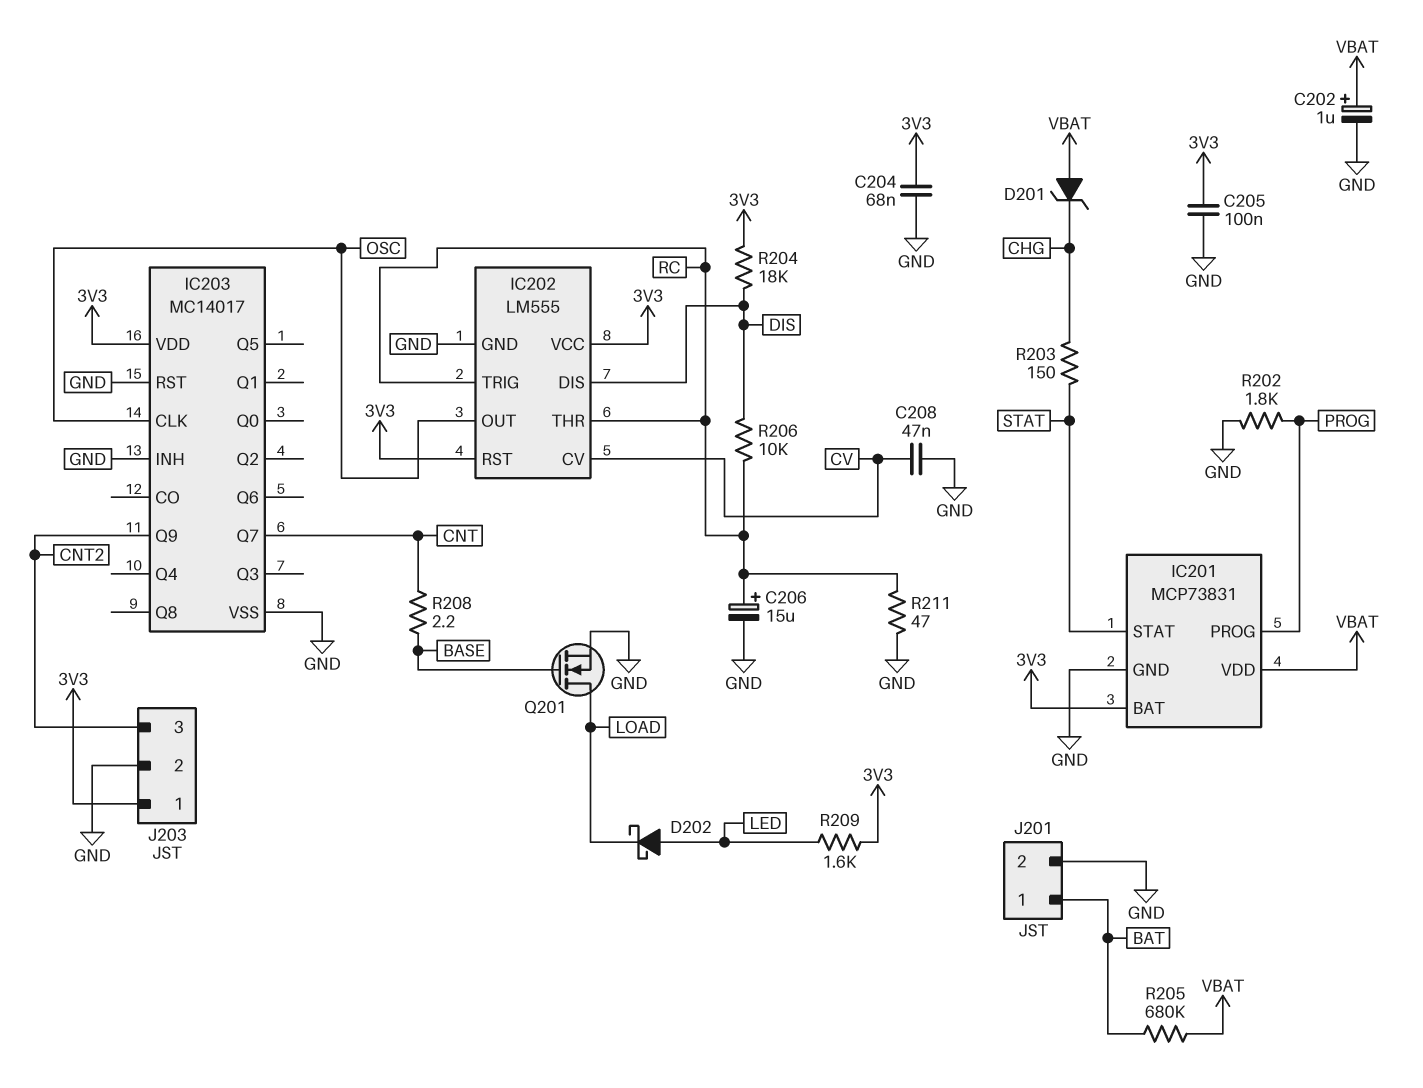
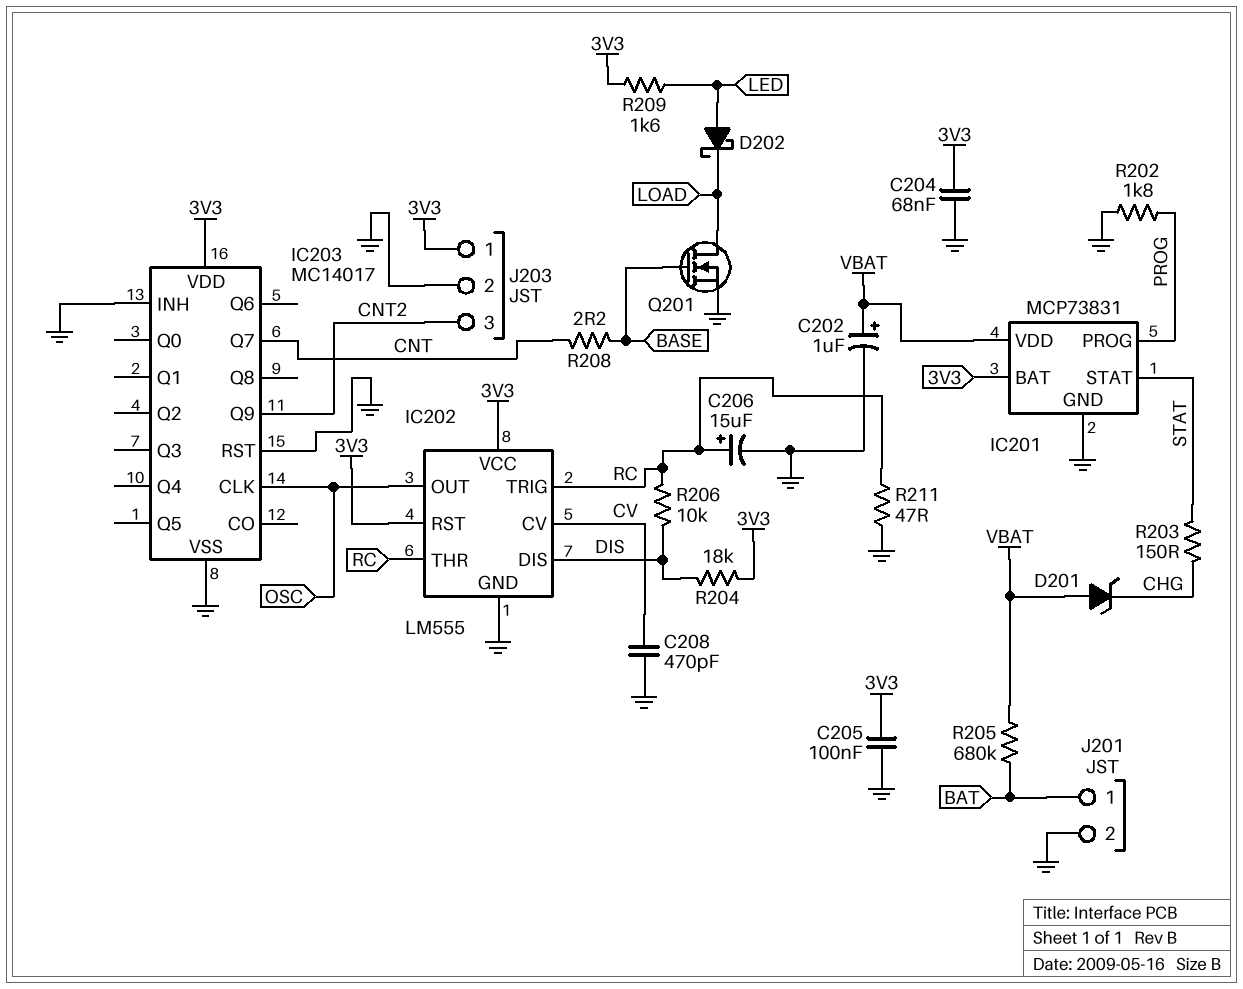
C208: 47nF (CV, GND) -> 470pF (CV, GND)

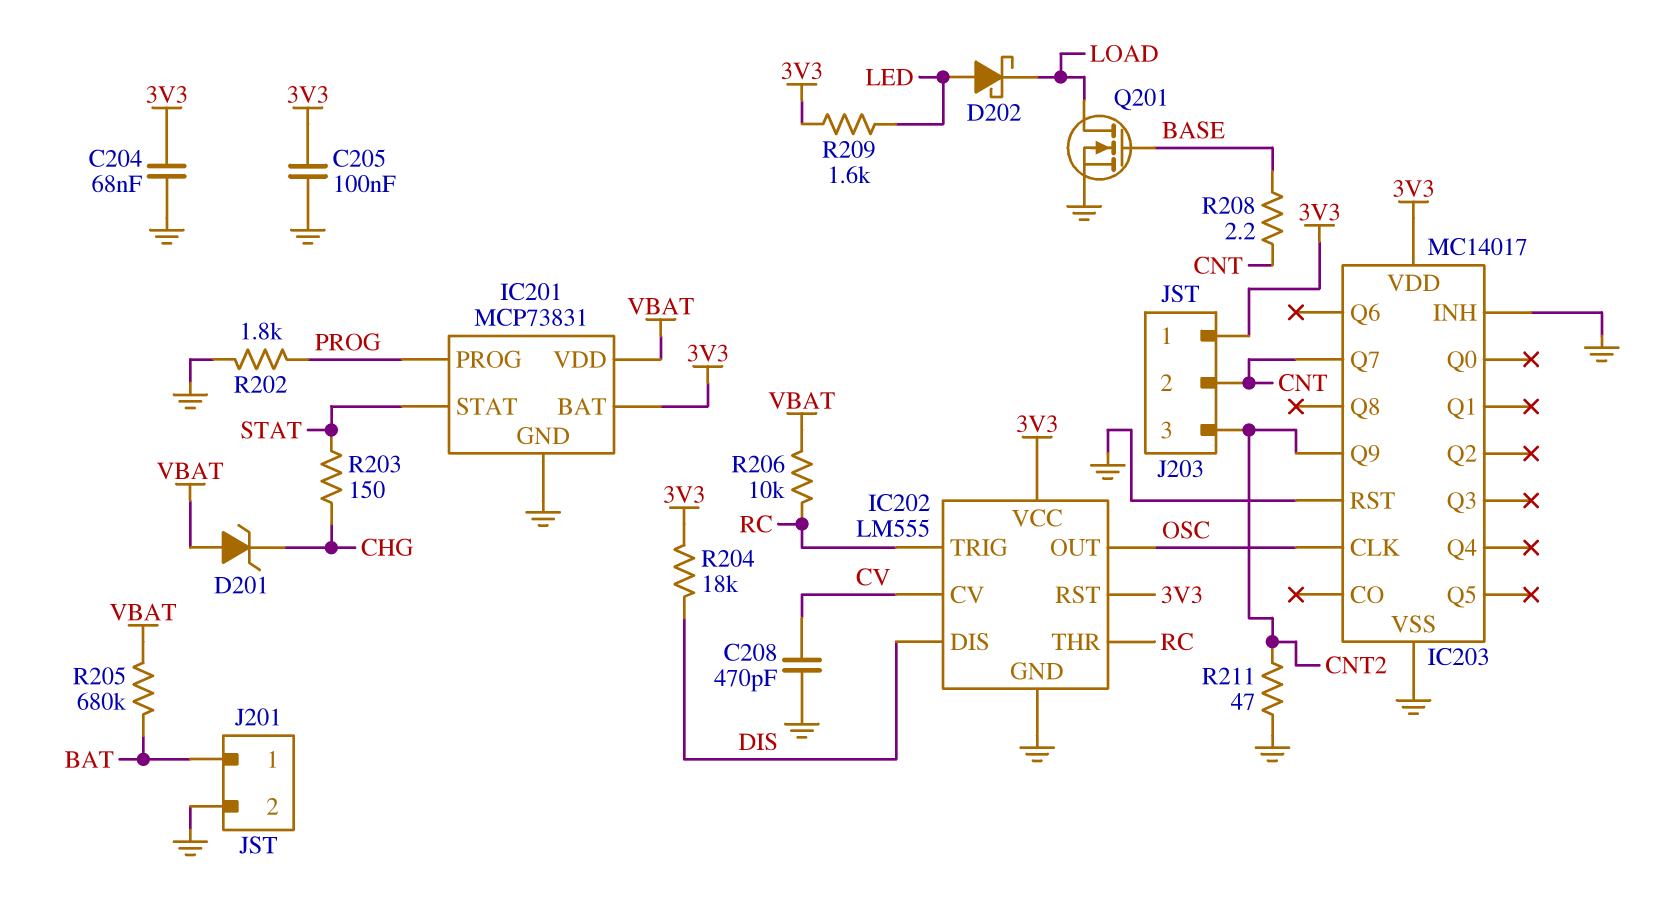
C202: 1uF (plus VBAT, minus GND) -> none
C206: 15uF (plus RC, minus GND) -> none
J203 pin 2: GND -> CNT
R206: 10k (DIS, RC) -> 10k (RC, VBAT)
R211: 47 (GND, RC) -> 47 (CNT2, GND)

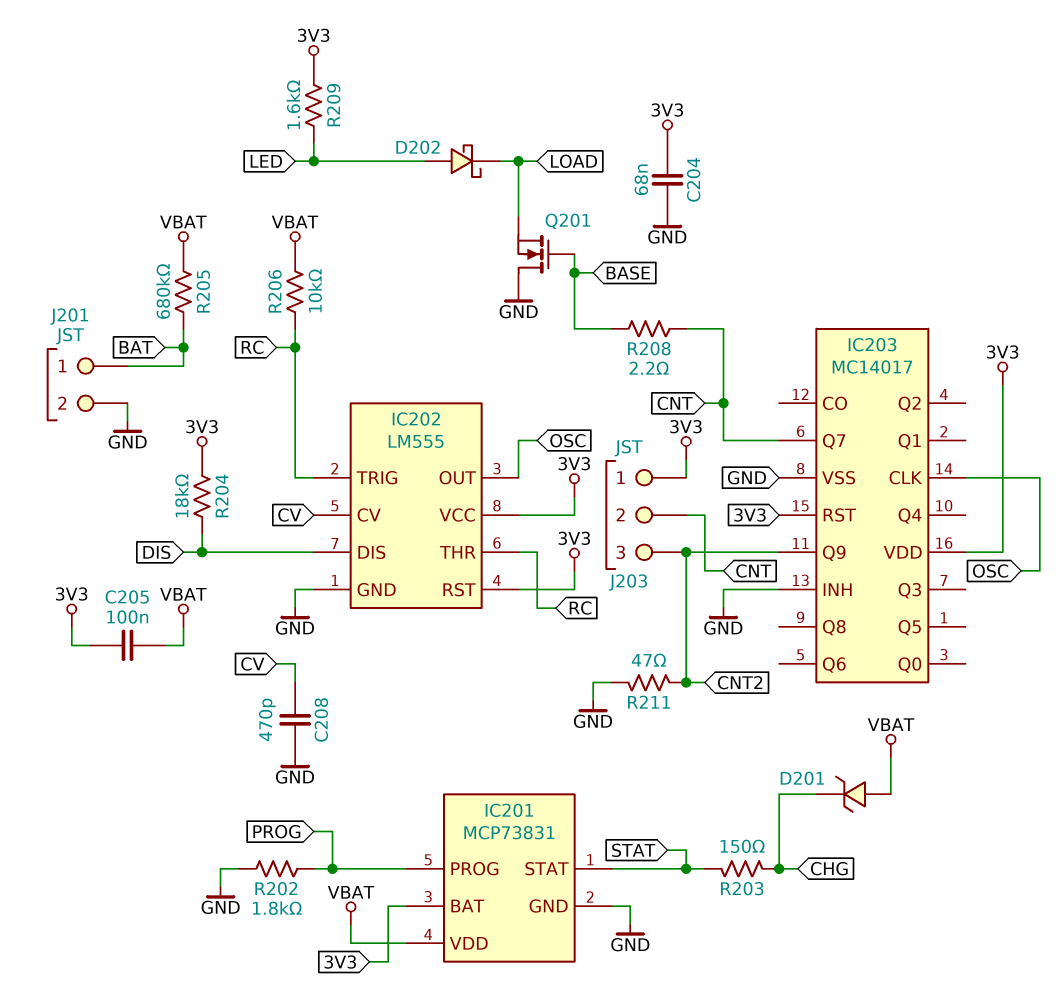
C205: 100nF (3V3, GND) -> 100nF (3V3, VBAT)
IC203 pin RST: GND -> 3V3
Q201: NMOS (G BASE, D LOAD, S GND) -> NMOS (G BASE, D GND, S LOAD)

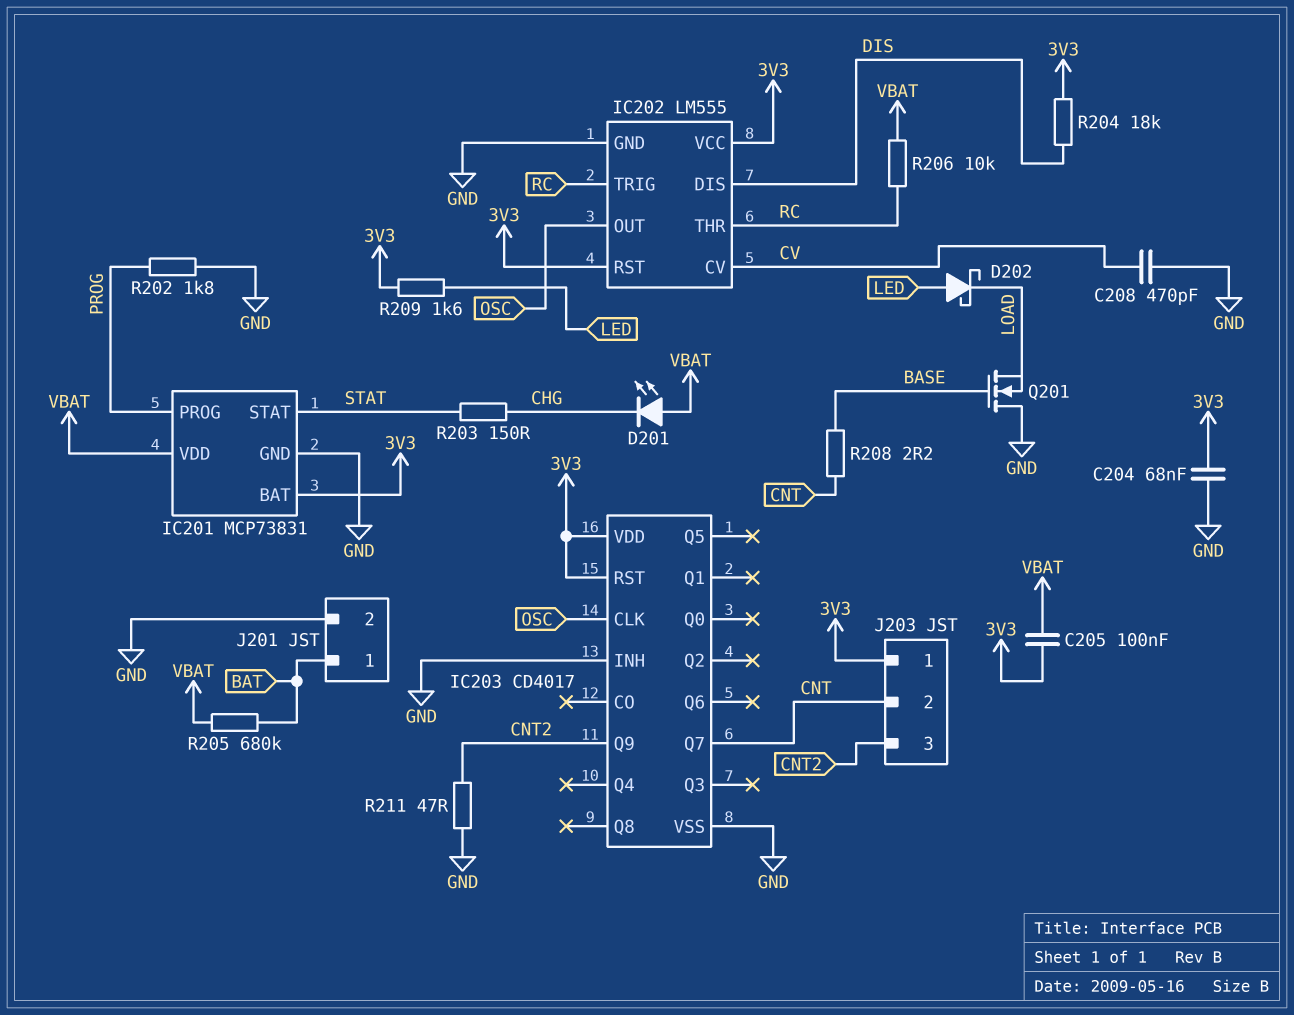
D201: zener (A VBAT, K CHG) -> LED (A VBAT, K CHG)
IC203: MC14017 -> CD4017

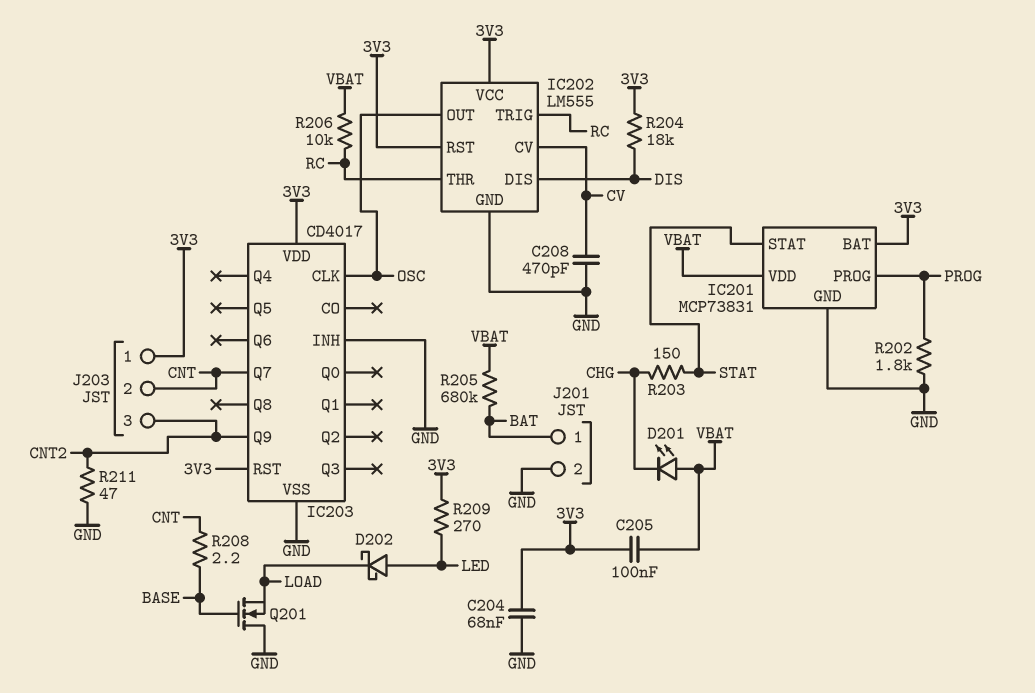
R209: 1.6k (3V3, LED) -> 270 (3V3, LED)

